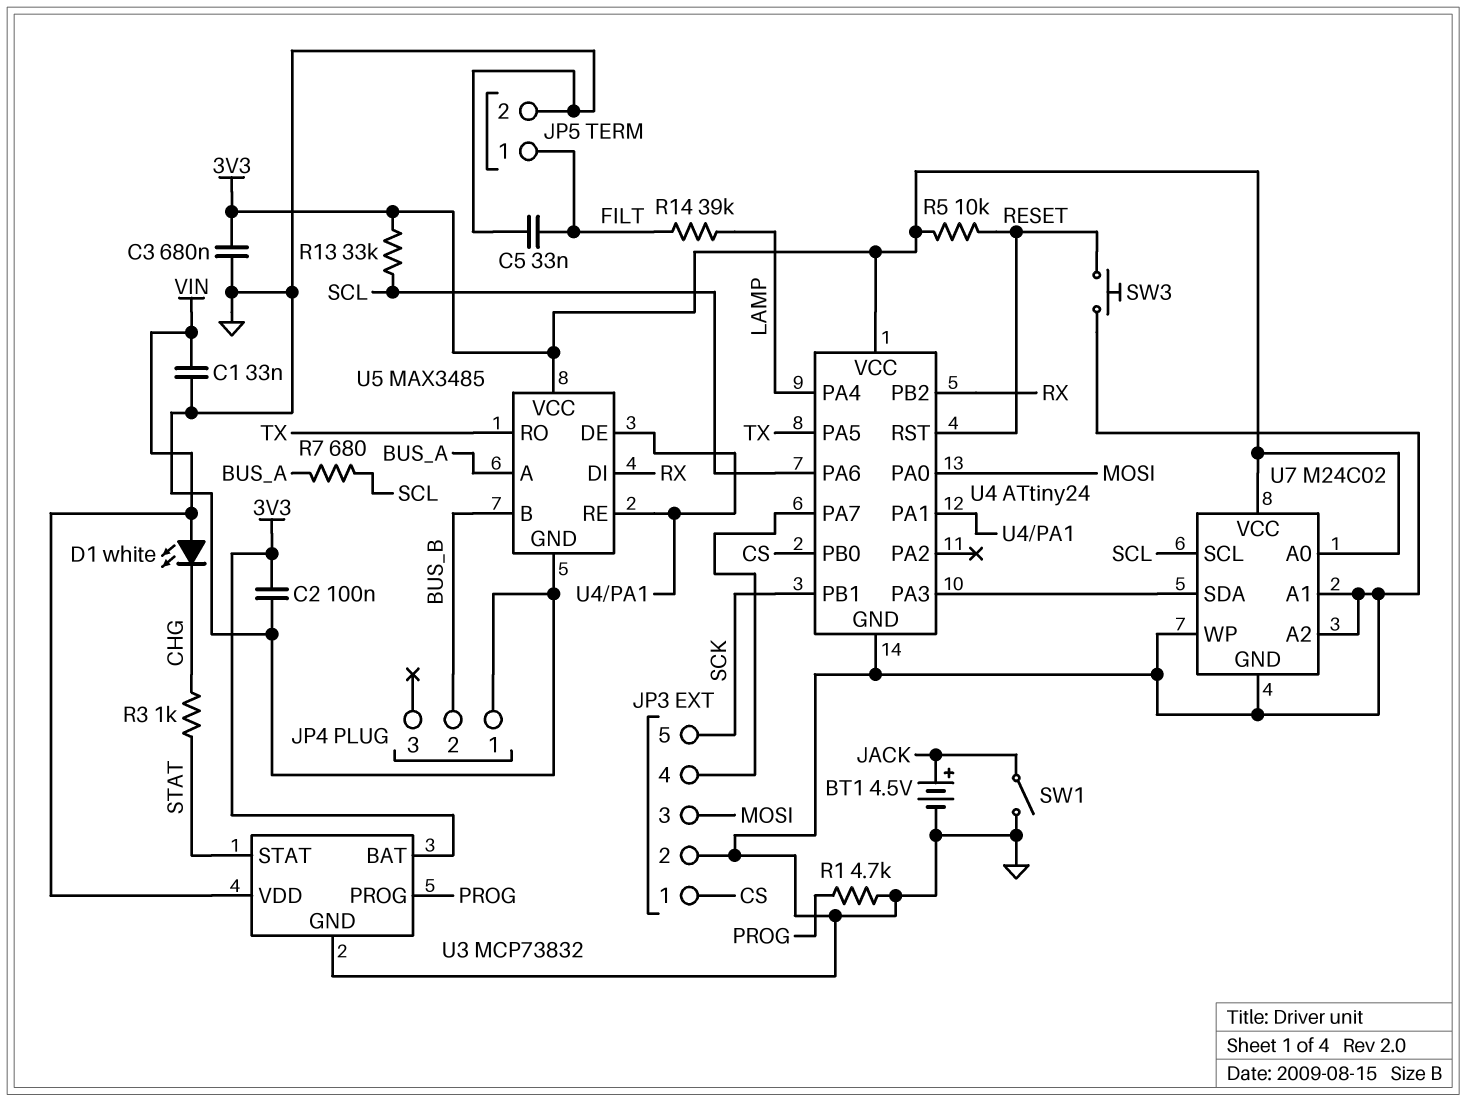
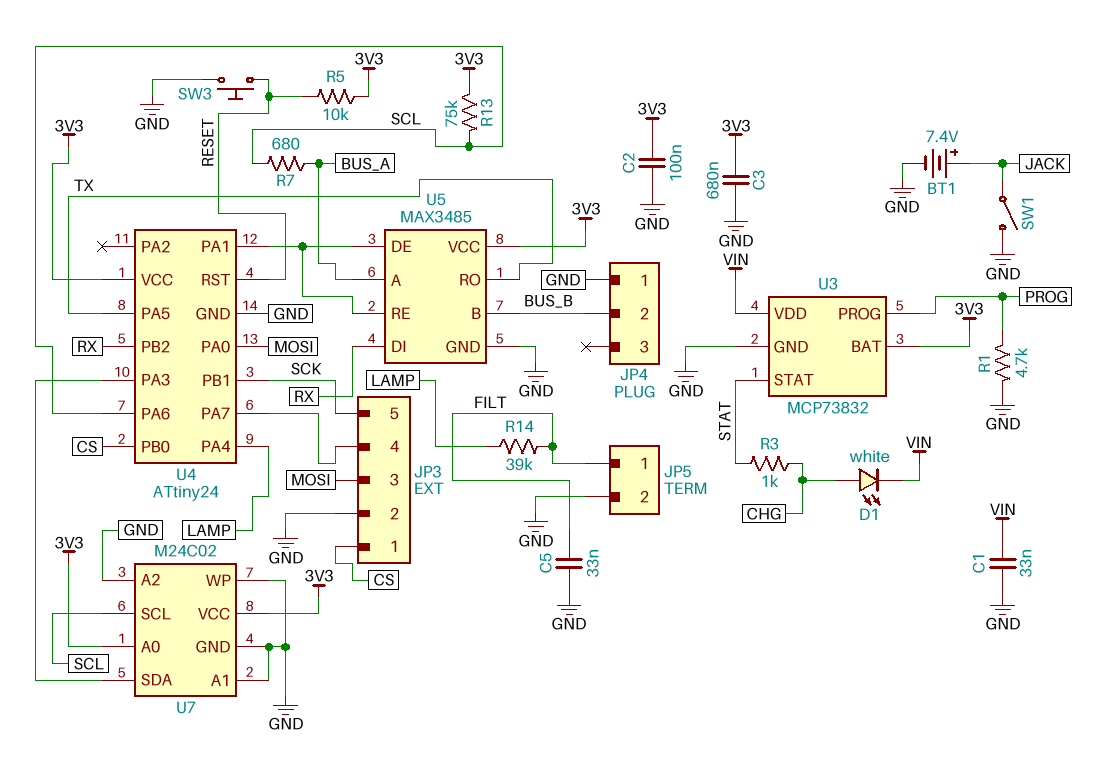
BT1: 4.5V (plus JACK, minus GND) -> 7.4V (plus JACK, minus GND)
D1: LED white (A VIN, K CHG) -> LED white (A CHG, K VIN)
R13: 33k (3V3, SCL) -> 75k (3V3, SCL)

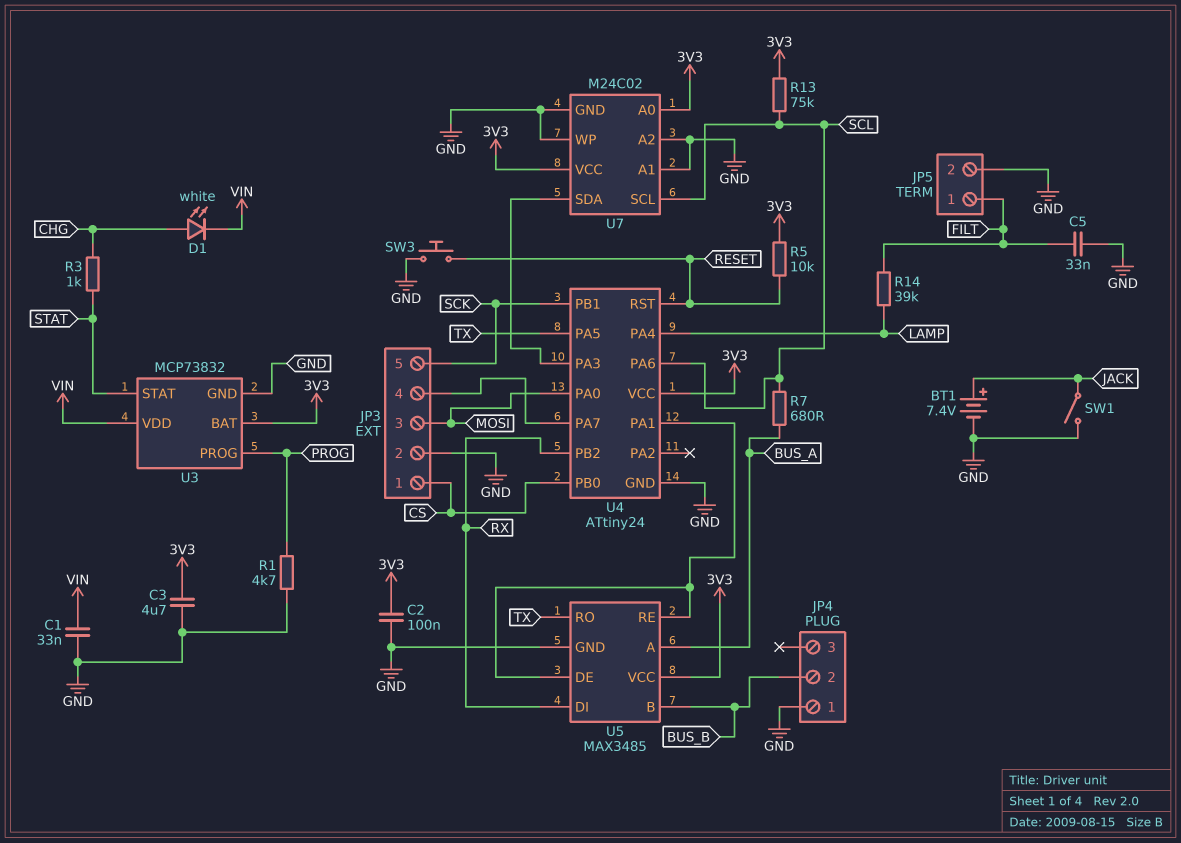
C3: 680nF (3V3, GND) -> 4.7uF (3V3, GND)

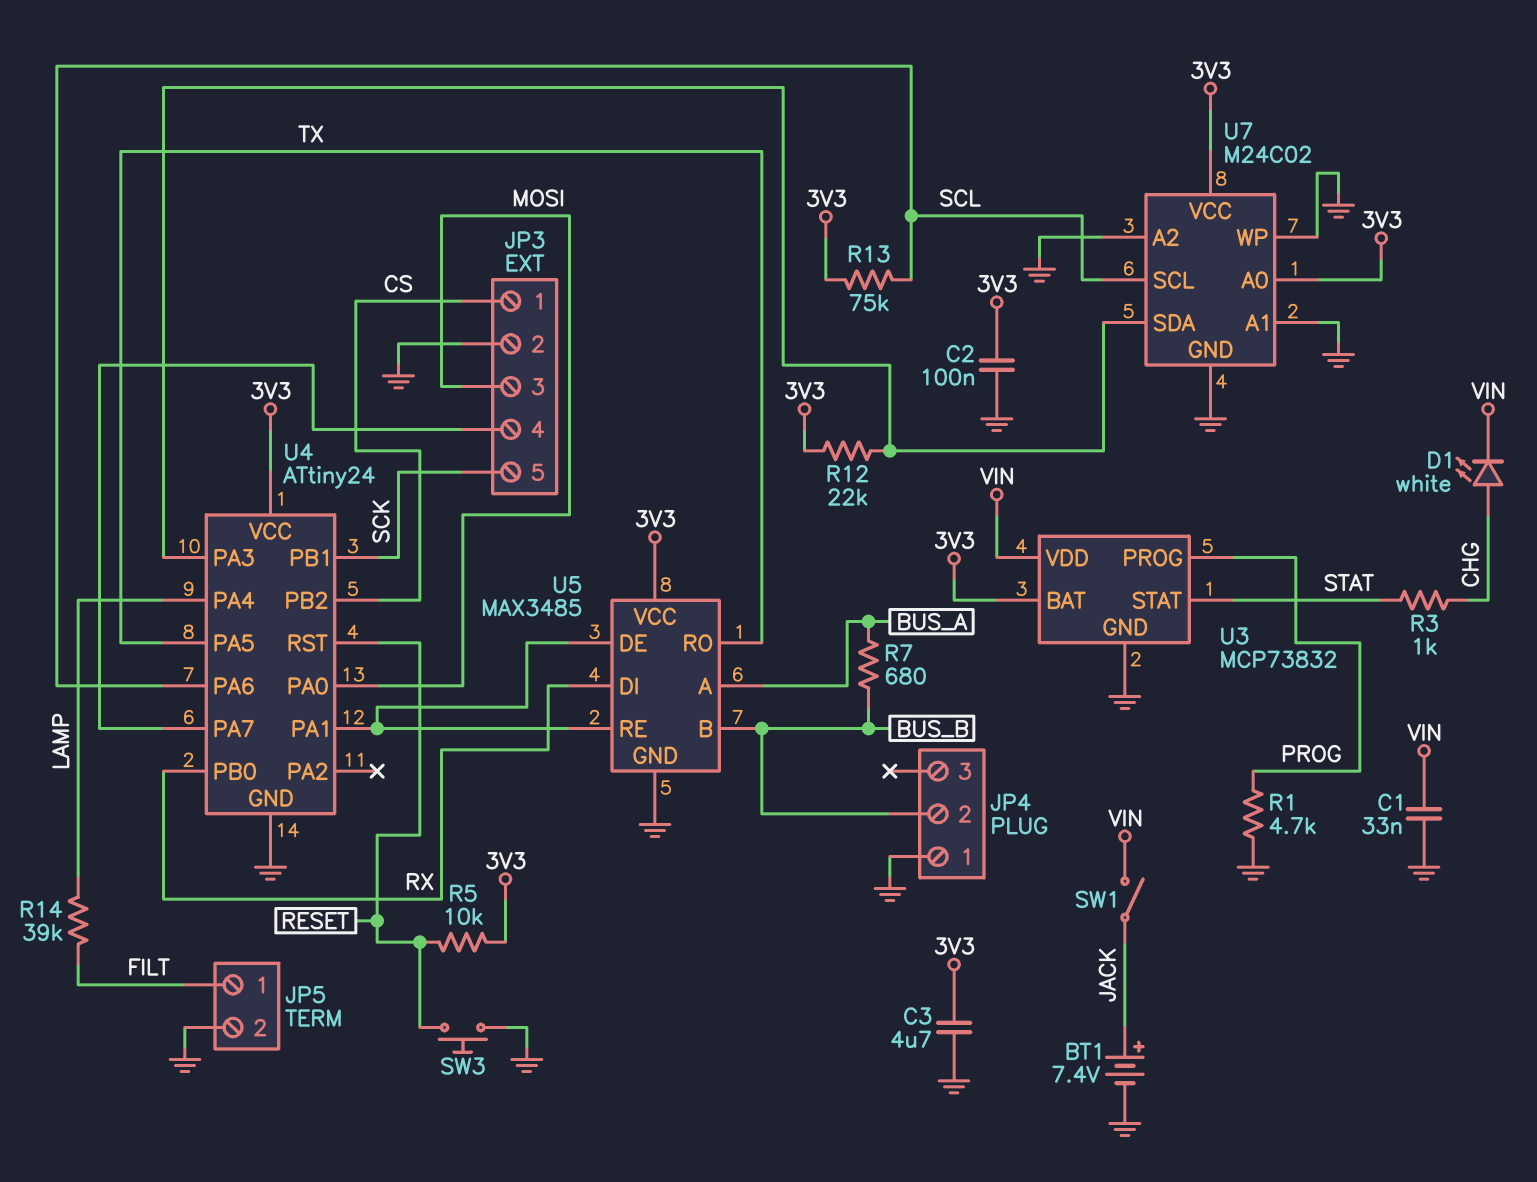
C5: 33nF (FILT, GND) -> none
R7: 680 (BUS_A, SCL) -> 680 (BUS_A, BUS_B)
R12: none -> 22k (3V3, U4/PA3)
SW1: switch (GND, JACK) -> switch (JACK, VIN)
U4 pin PB0: CS -> RX
U4 pin PB2: RX -> CS

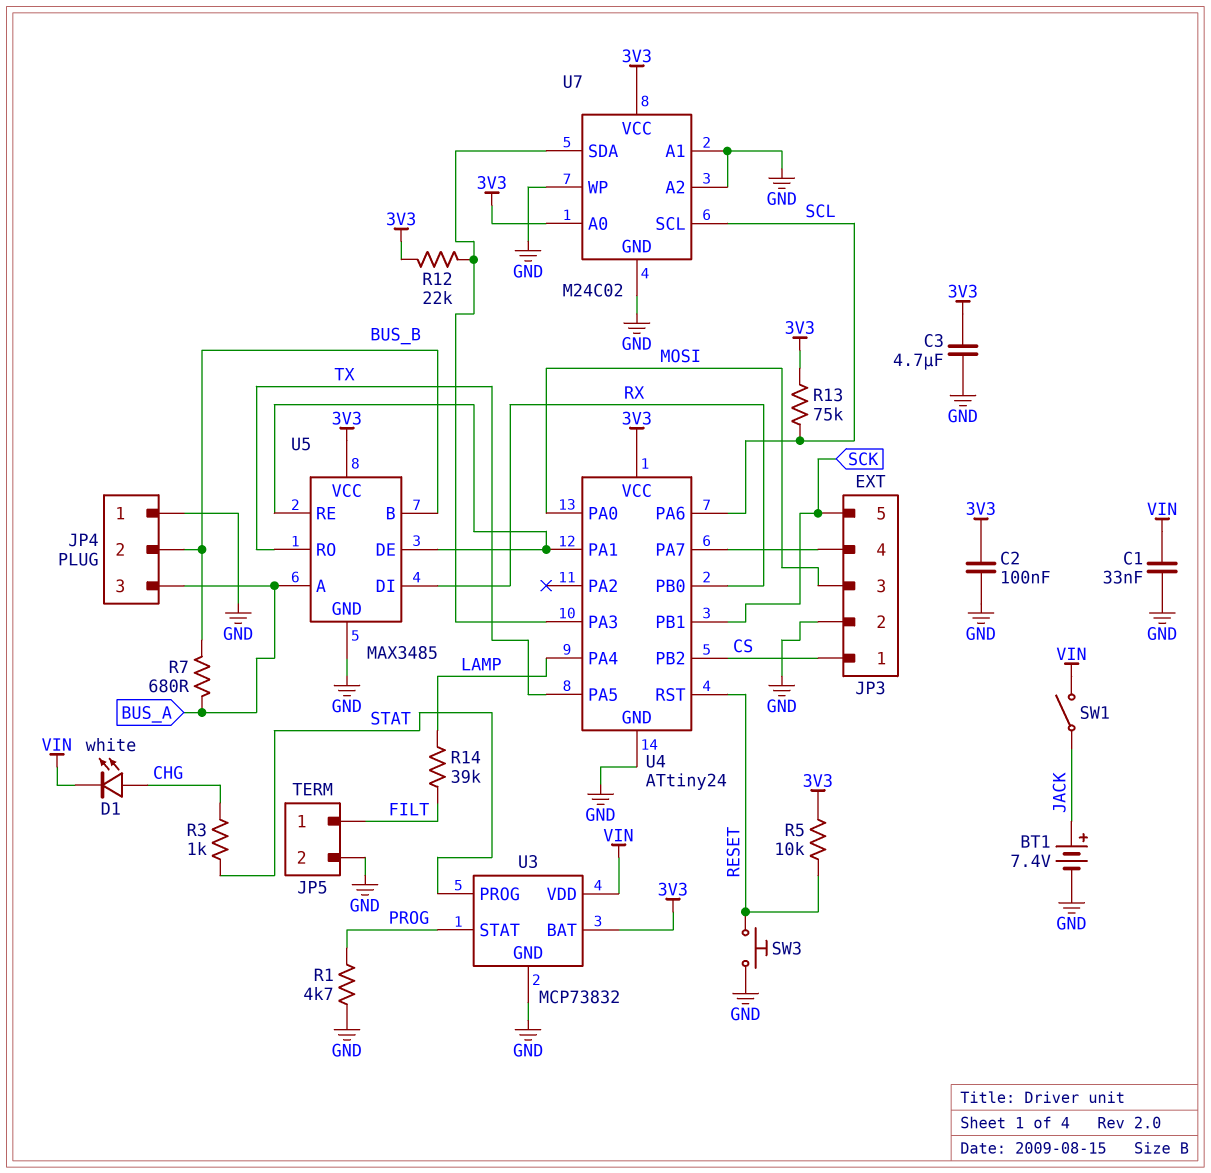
JP4 pin 3: none -> BUS_A
U3 pin PROG: PROG -> STAT
U3 pin STAT: STAT -> PROG

